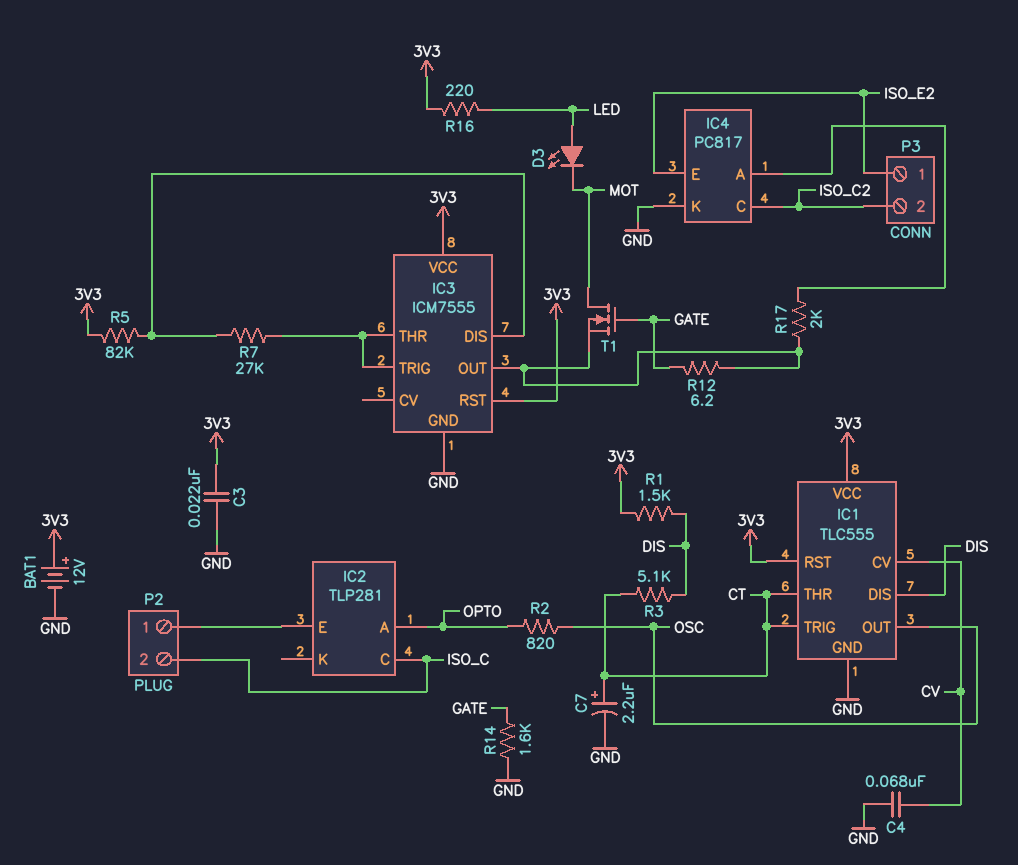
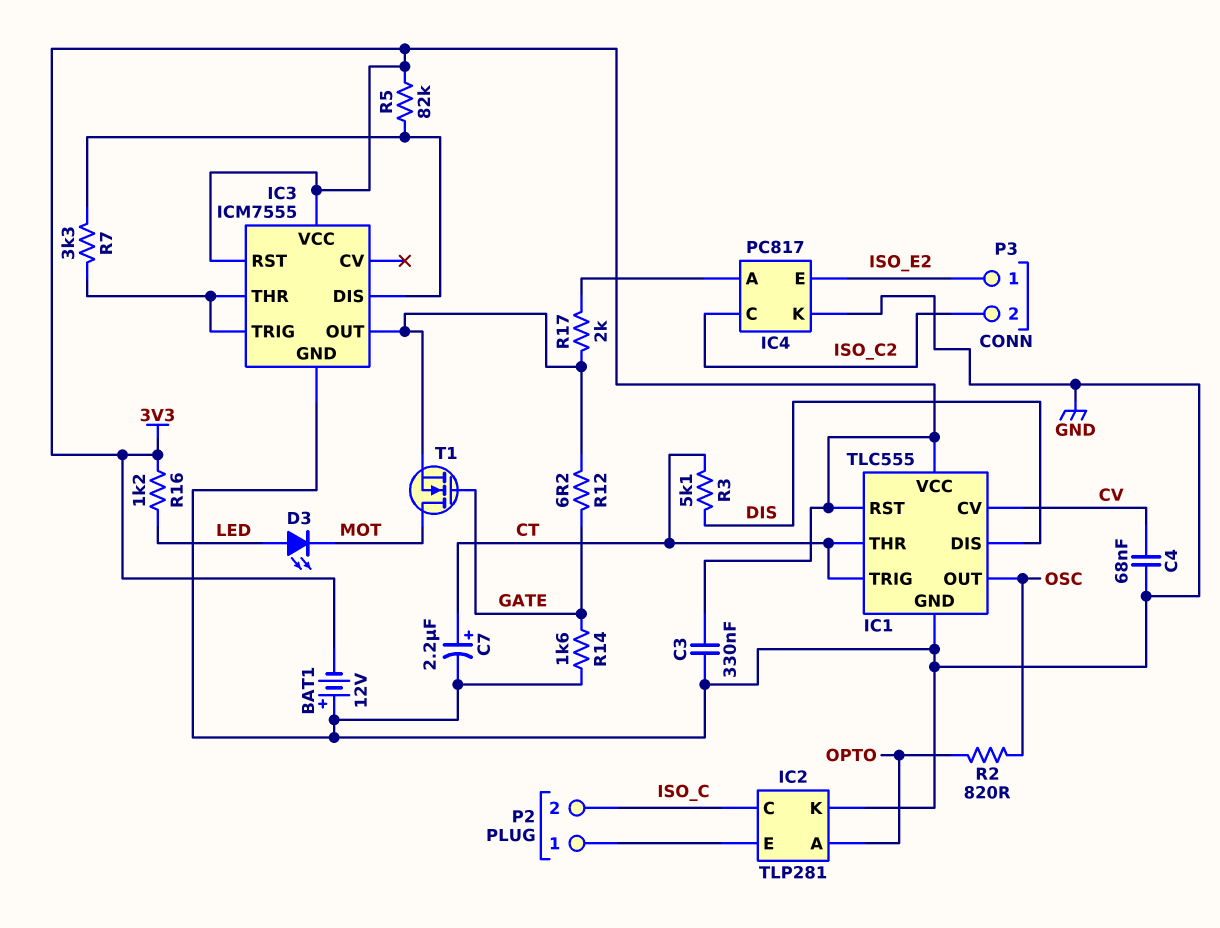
BAT1: 12V (plus 3V3, minus GND) -> 12V (plus GND, minus 3V3)
C3: 22nF (3V3, GND) -> 330nF (3V3, GND)
IC2 pin K: none -> GND
R1: 1.5k (3V3, DIS) -> none
R7: 27k (IC3/DIS, IC3/THR) -> 3.3k (IC3/DIS, IC3/THR)
R16: 220 (3V3, LED) -> 1.2k (3V3, LED)

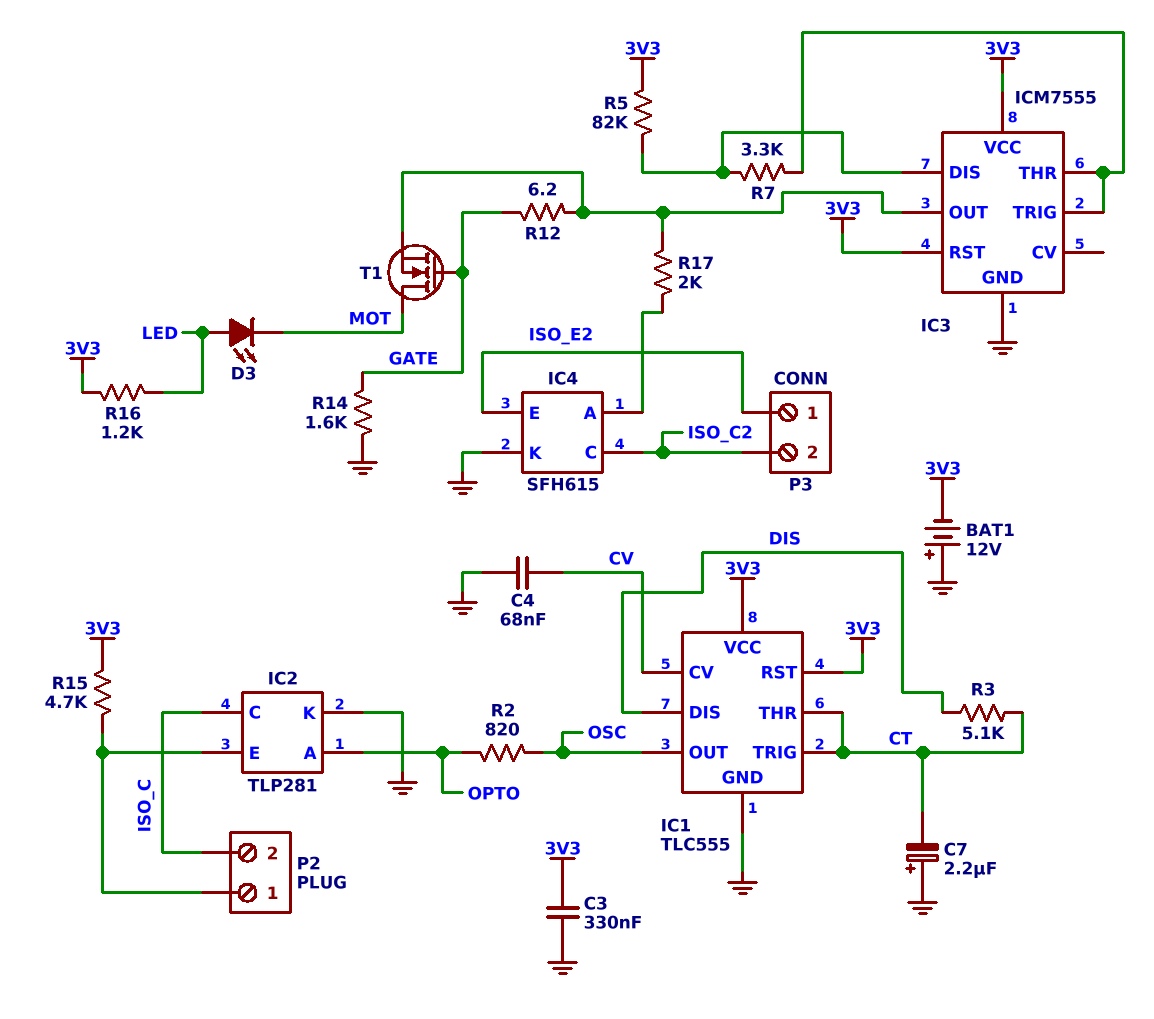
C7: 2.2uF (plus CT, minus GND) -> 2.2uF (plus GND, minus CT)
IC4: PC817 -> SFH615
R15: none -> 4.7k (3V3, IC2/E)

